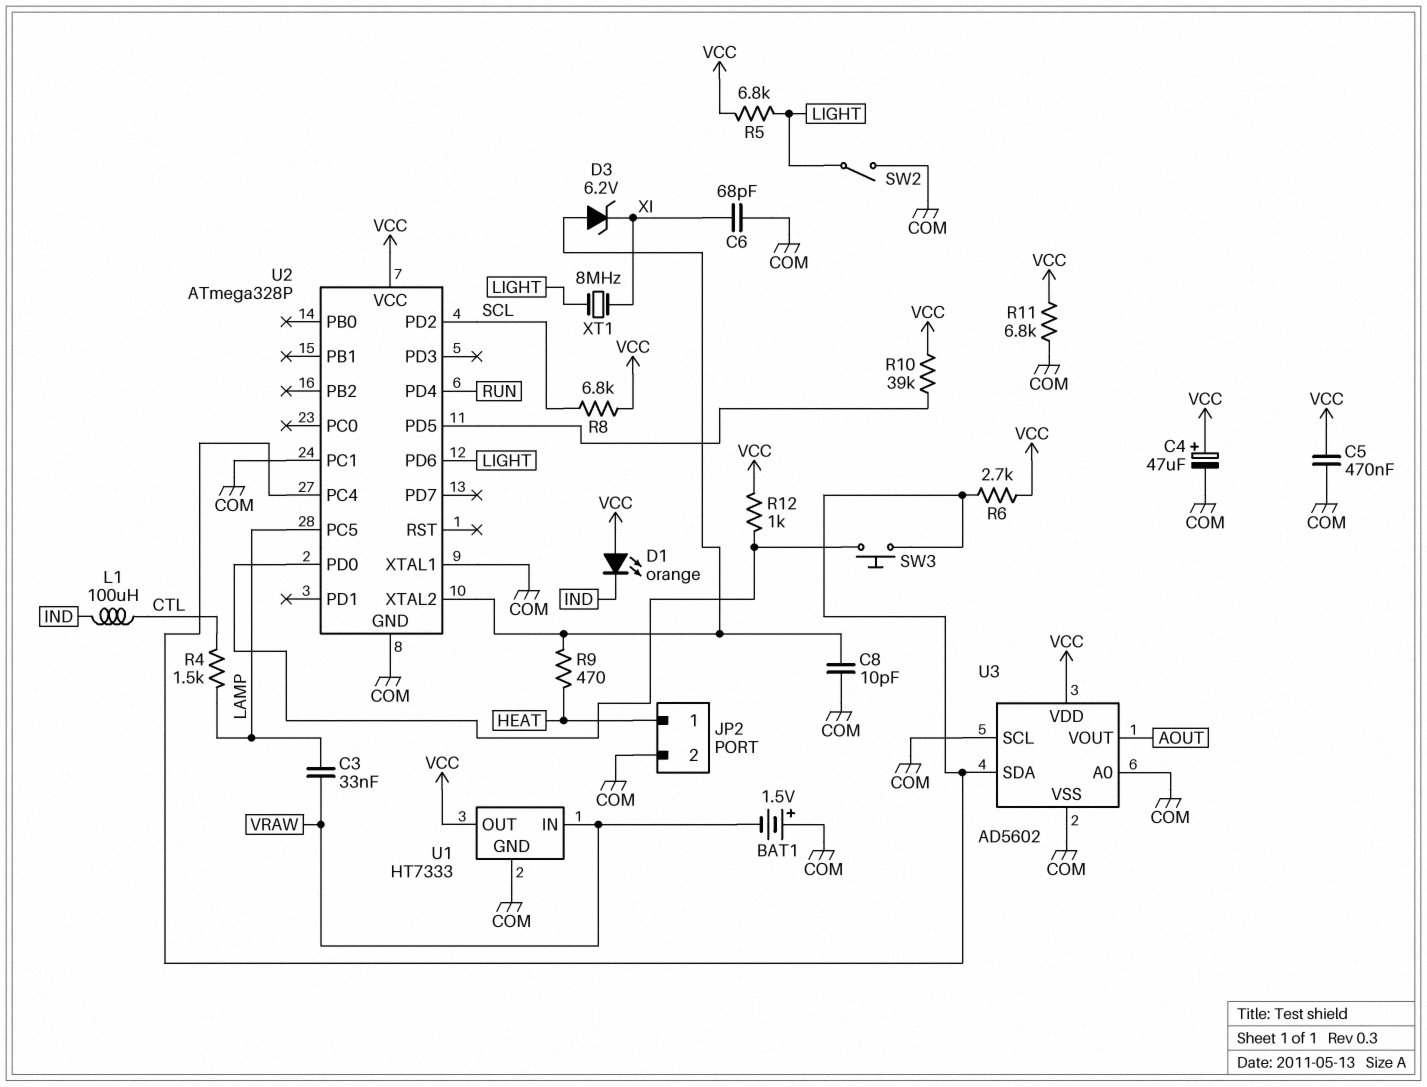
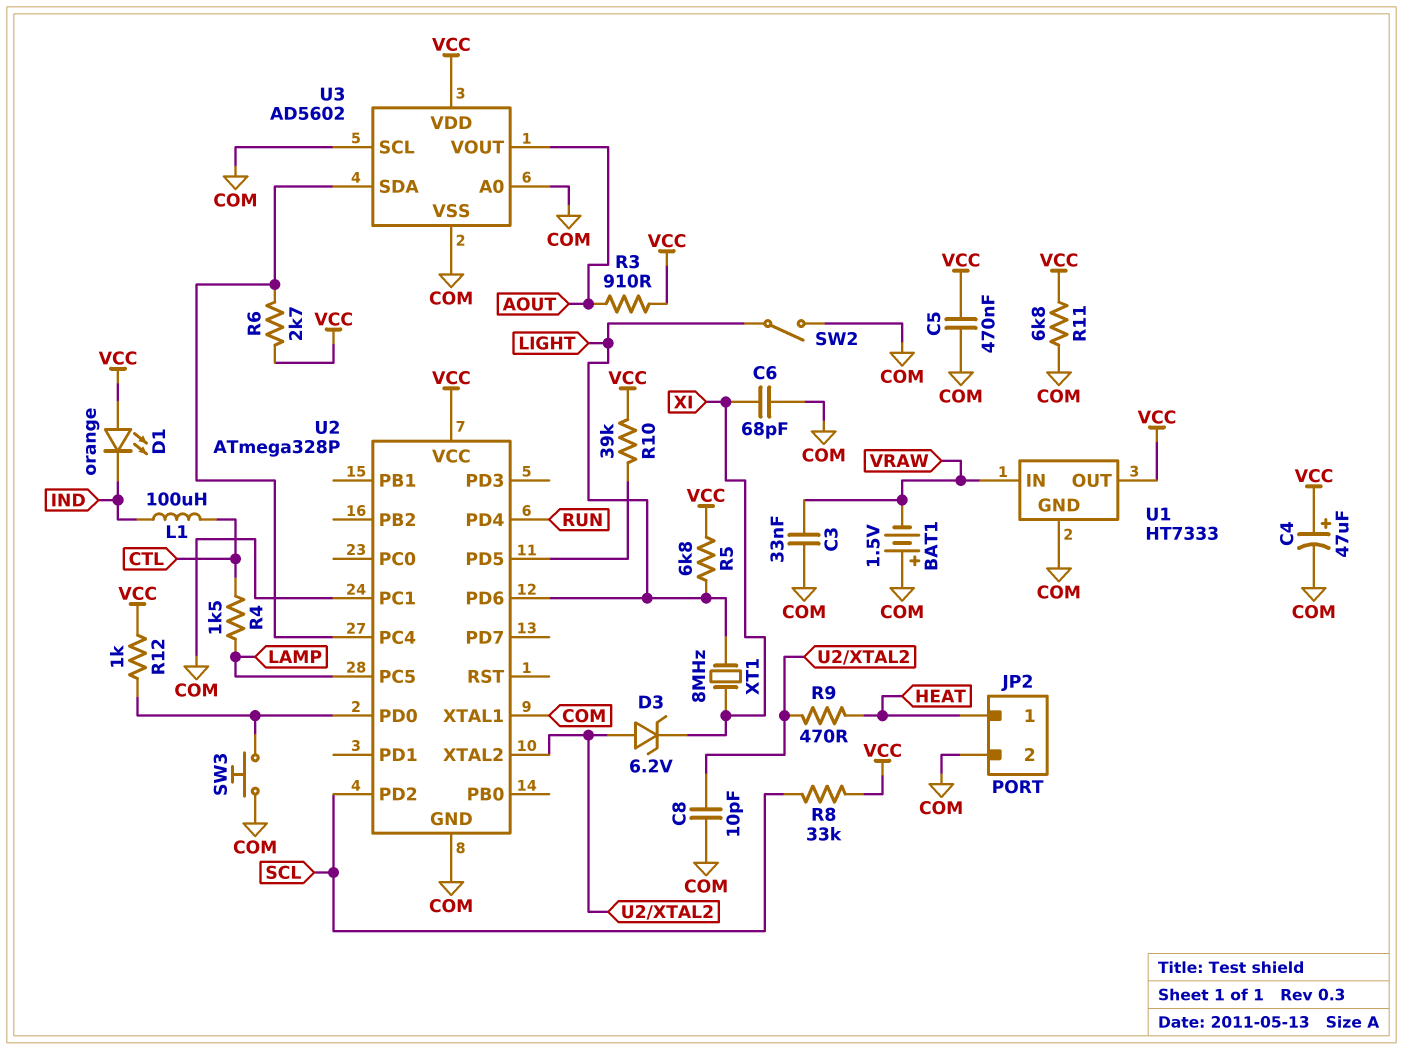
C3: 33nF (LAMP, VRAW) -> 33nF (COM, VRAW)
R3: none -> 910 (AOUT, VCC)
R8: 6.8k (SCL, VCC) -> 33k (SCL, VCC)
SW3: button (U2/PC4, U2/PD0) -> button (COM, U2/PD0)

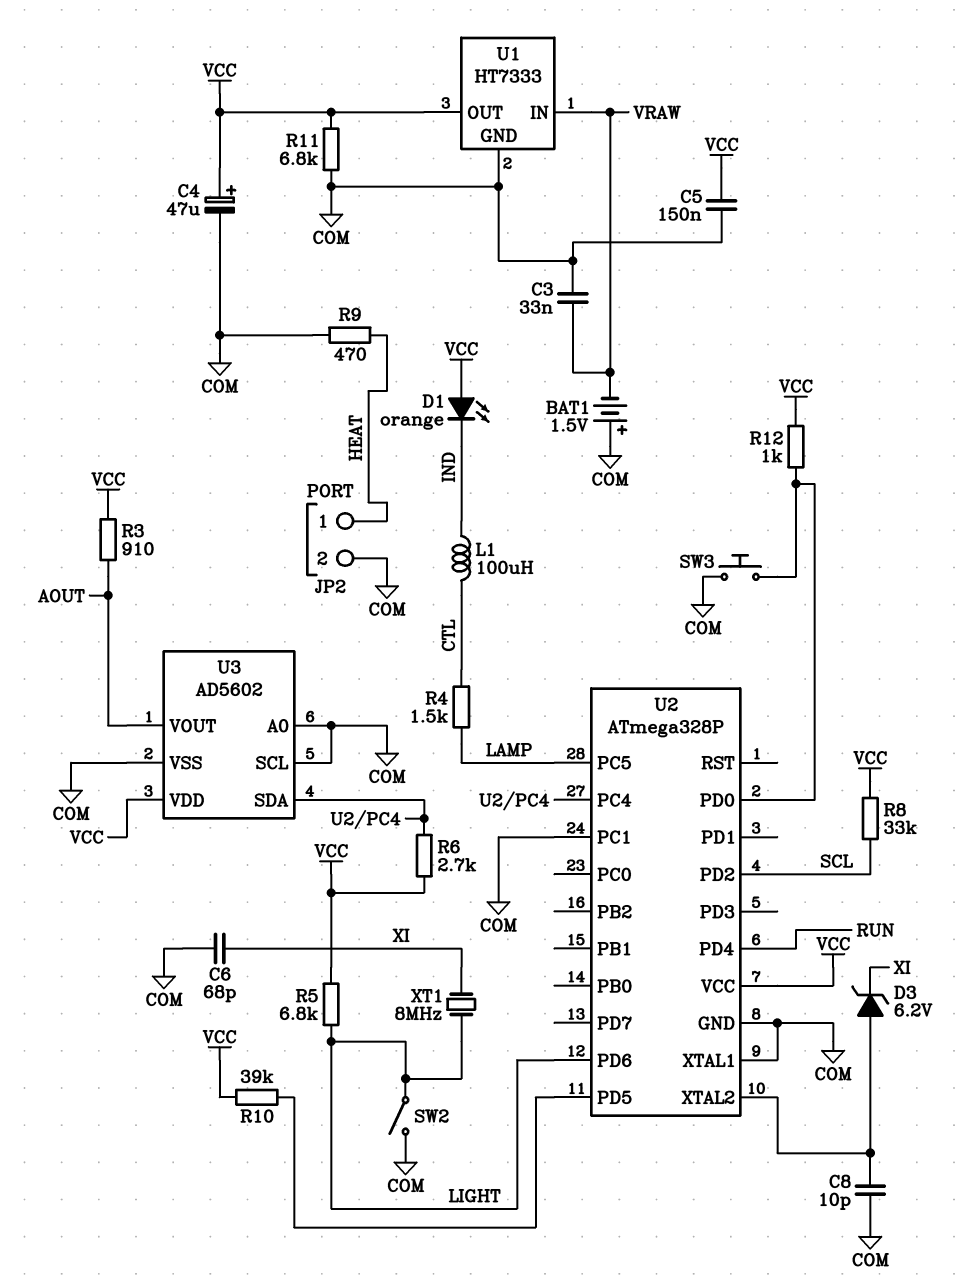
C5: 470nF (COM, VCC) -> 150nF (COM, VCC)
R9: 470 (HEAT, U2/XTAL2) -> 470 (COM, HEAT)

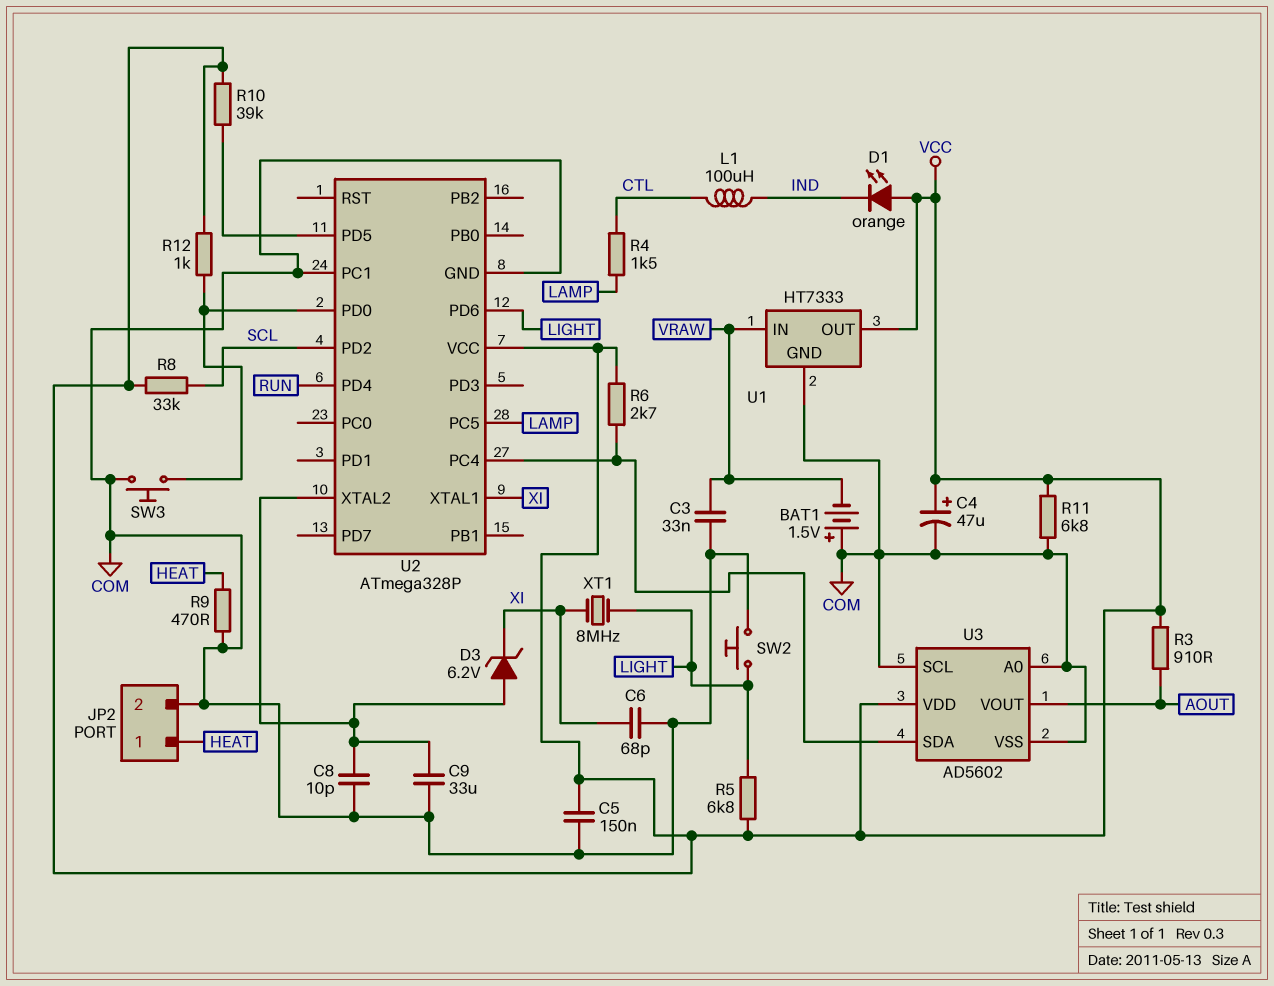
C9: none -> 33uF (COM, U2/XTAL2)
SW2: switch (COM, LIGHT) -> button (COM, LIGHT)
U2 pin XTAL1: COM -> XI

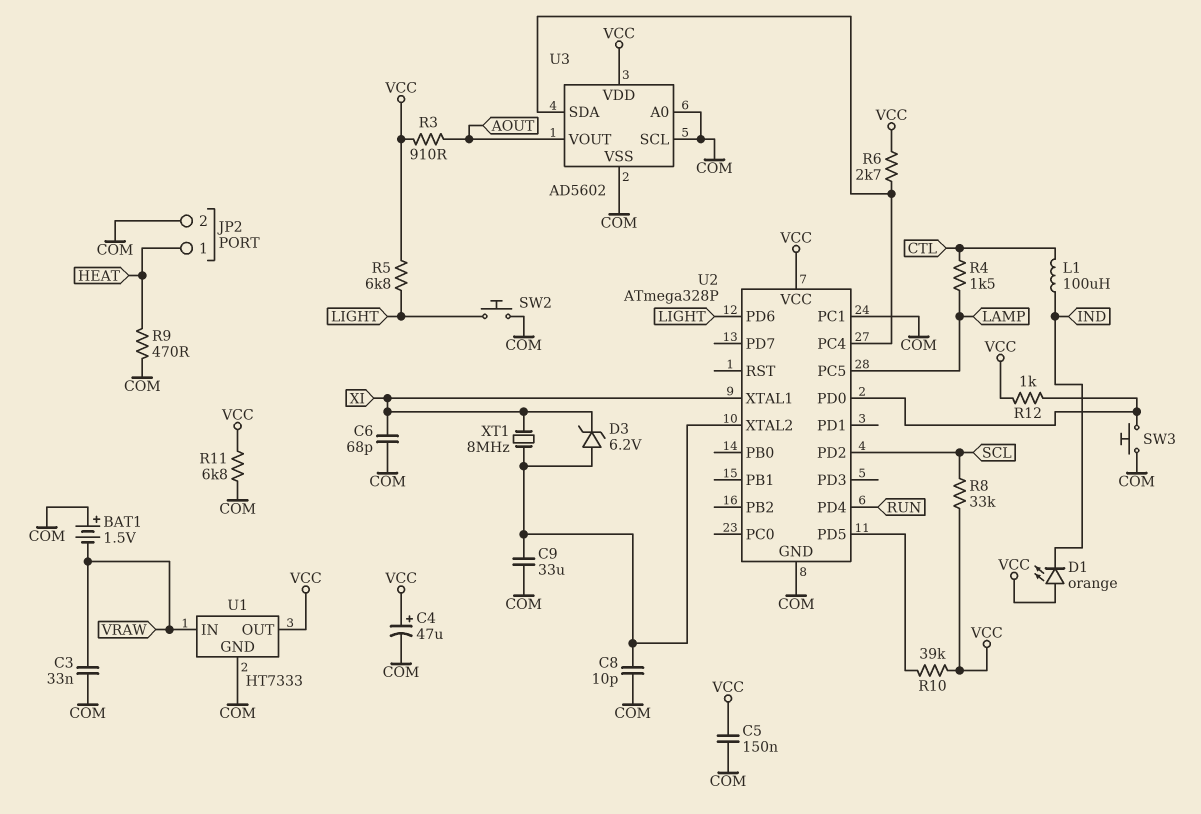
XT1: 8MHz (LIGHT, XI) -> 8MHz (U2/XTAL2, XI)

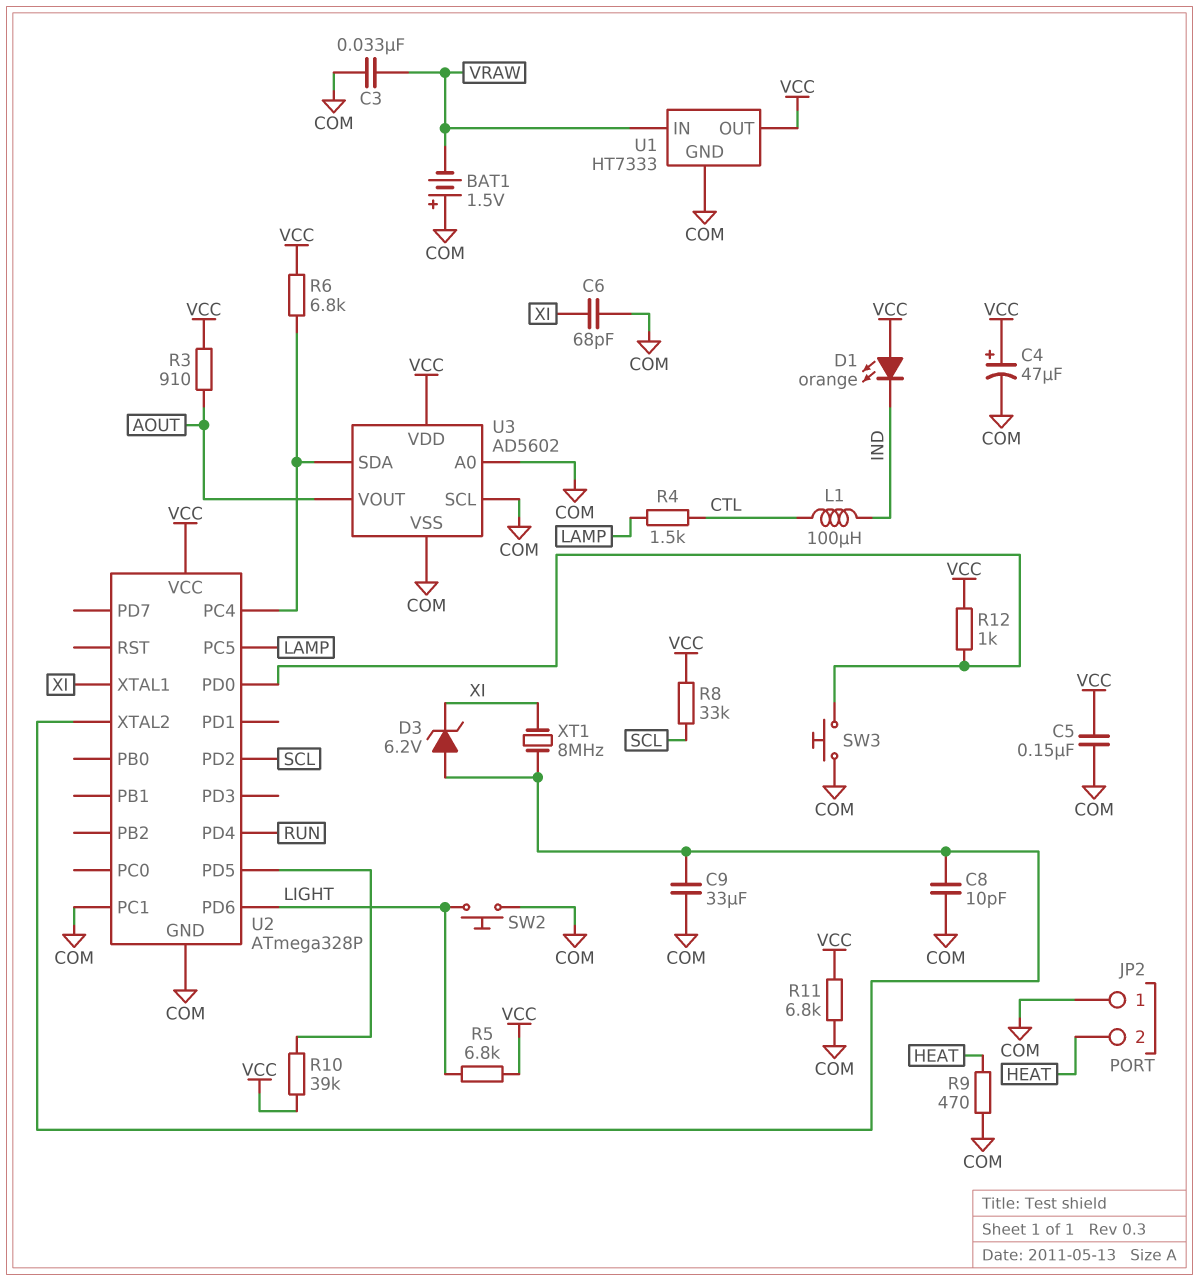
JP2 pin 1: HEAT -> COM
JP2 pin 2: COM -> HEAT
R6: 2.7k (U2/PC4, VCC) -> 6.8k (U2/PC4, VCC)

